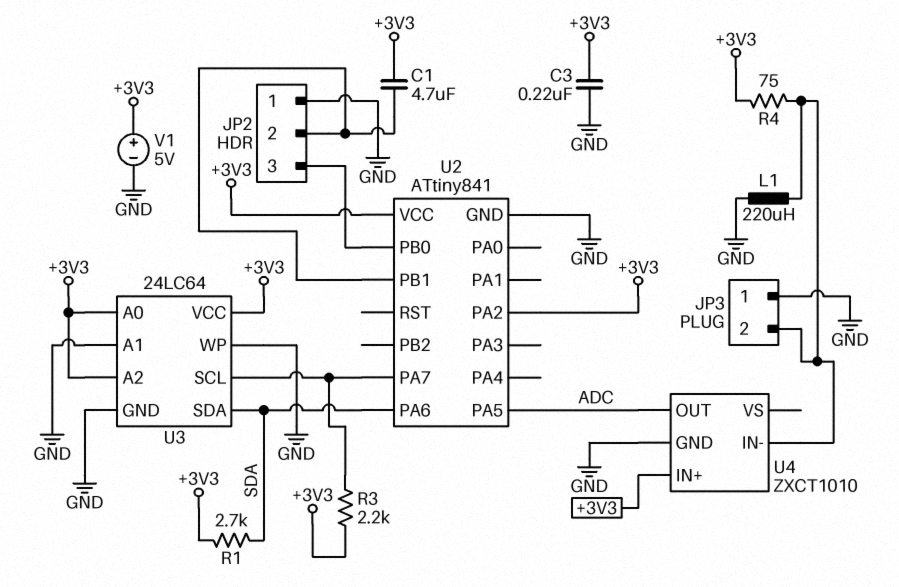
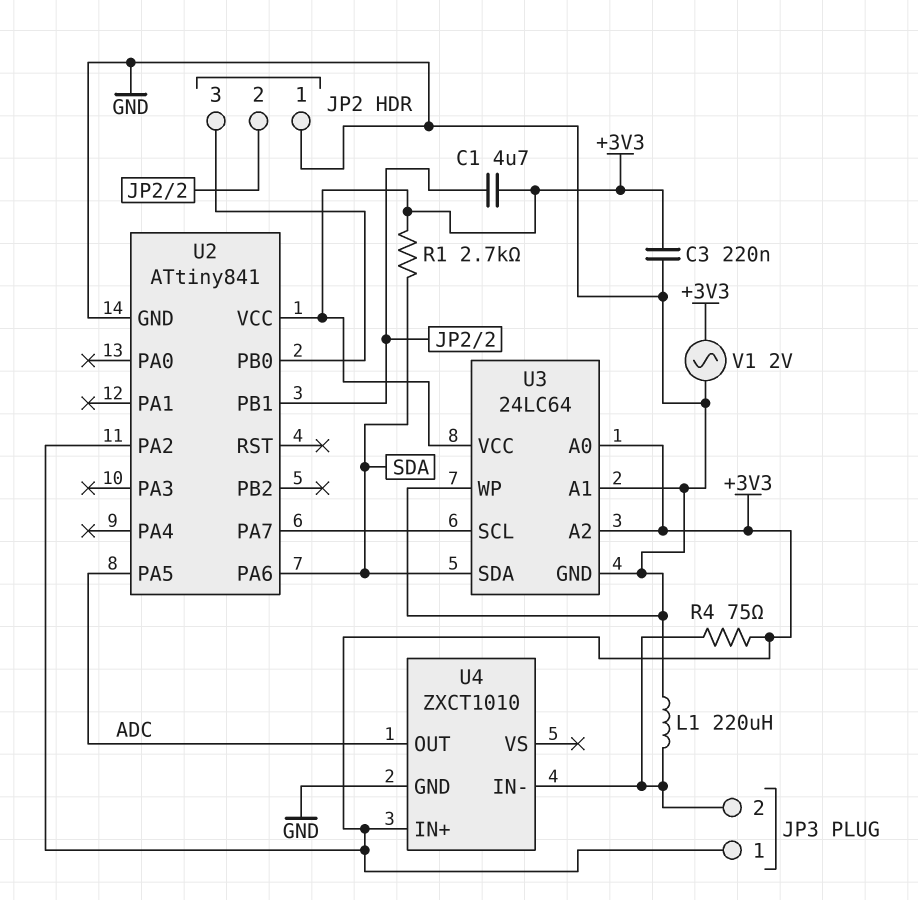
JP3 pin 1: GND -> +3V3
R3: 2.2k (+3V3, U2/PA7) -> none
V1: 5V (plus +3V3, minus GND) -> AC 2V (+3V3, GND)

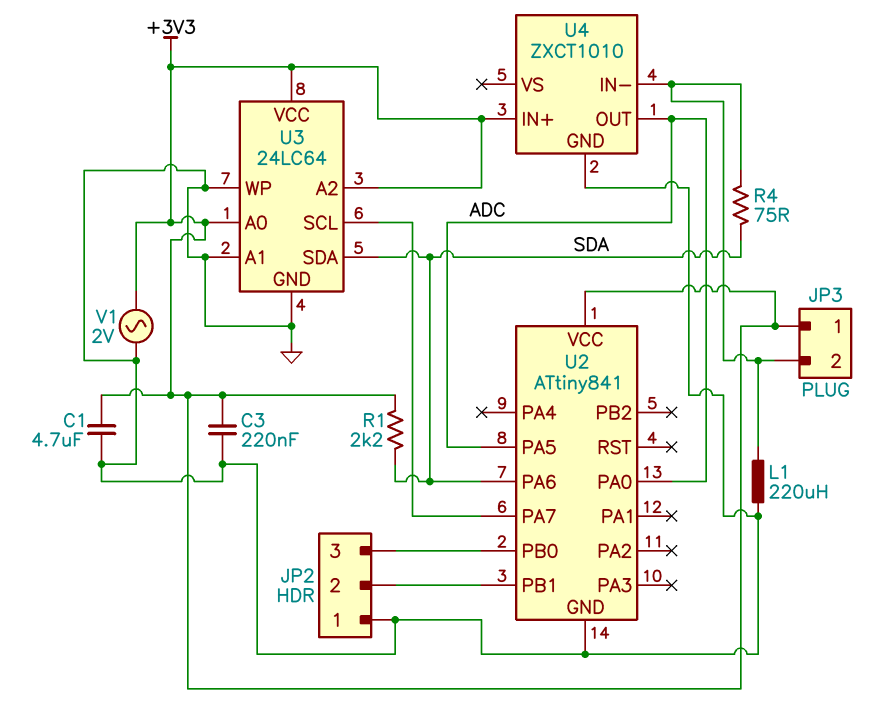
C1: 4.7uF (+3V3, JP2/2) -> 4.7uF (+3V3, GND)
R1: 2.7k (+3V3, SDA) -> 2.2k (+3V3, SDA)
R4: 75 (+3V3, JP3/2) -> 75 (JP3/2, SDA)
U2 pin PA0: none -> ADC
U2 pin PA2: +3V3 -> none

